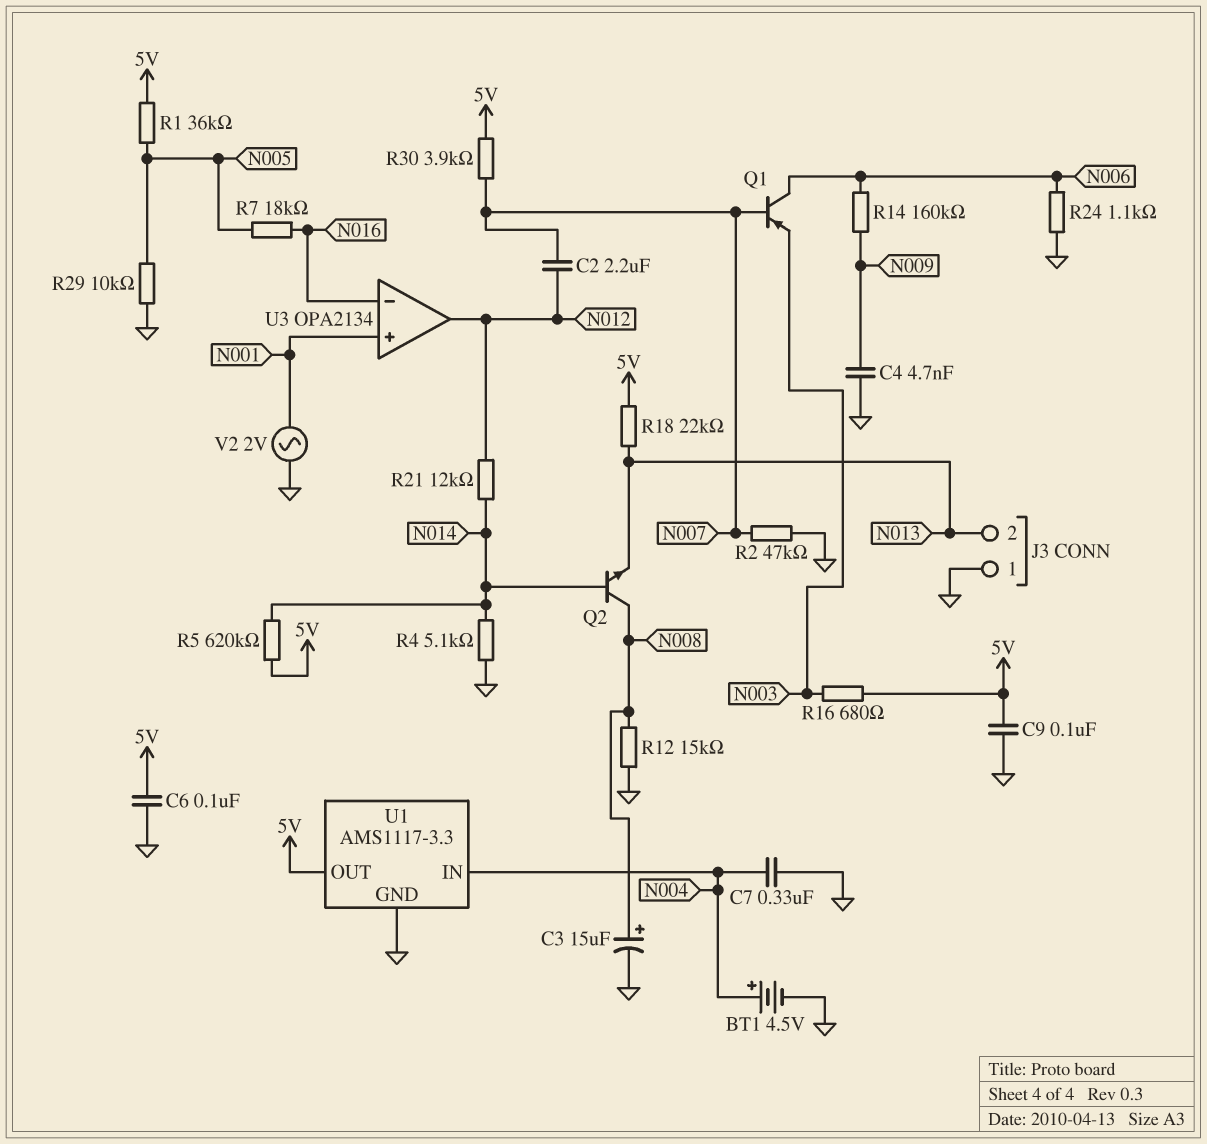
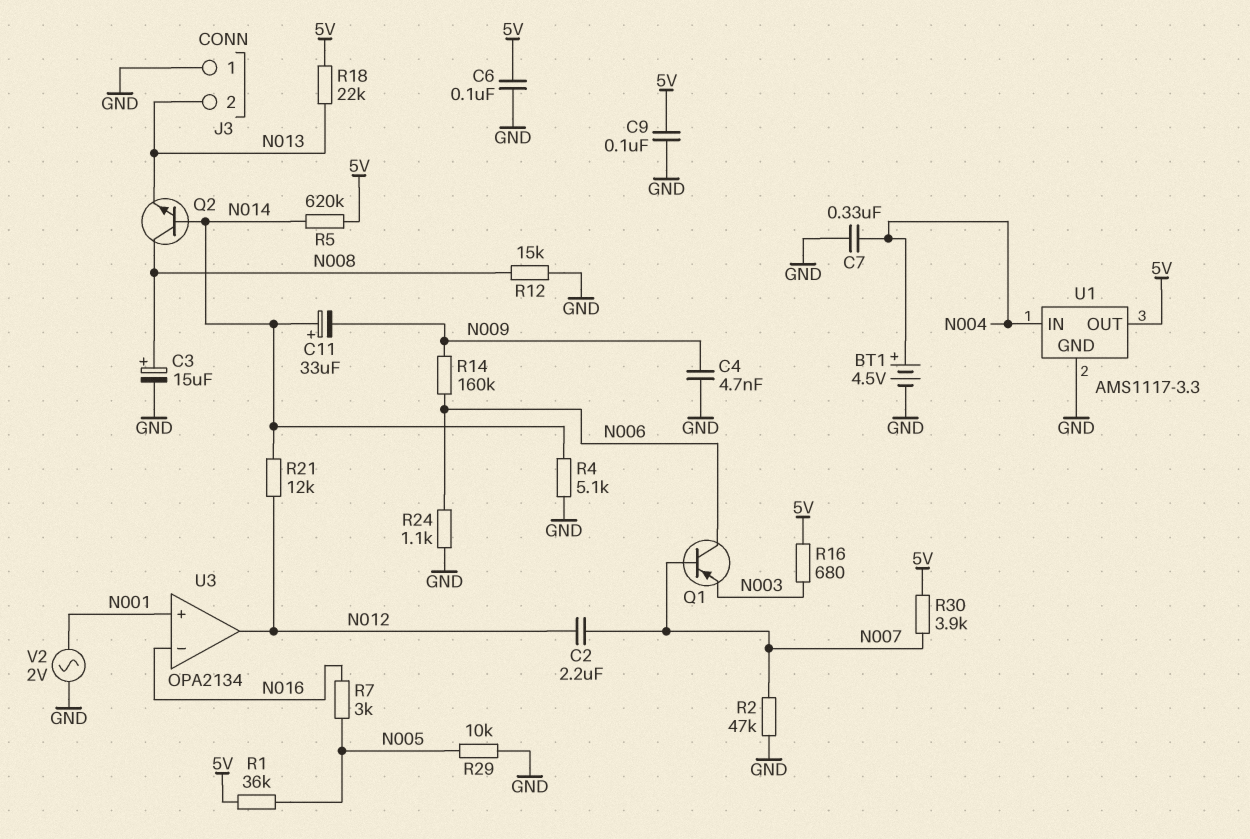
C11: none -> 33uF (plus N014, minus N009)
R7: 18k (N005, N016) -> 3k (N005, N016)

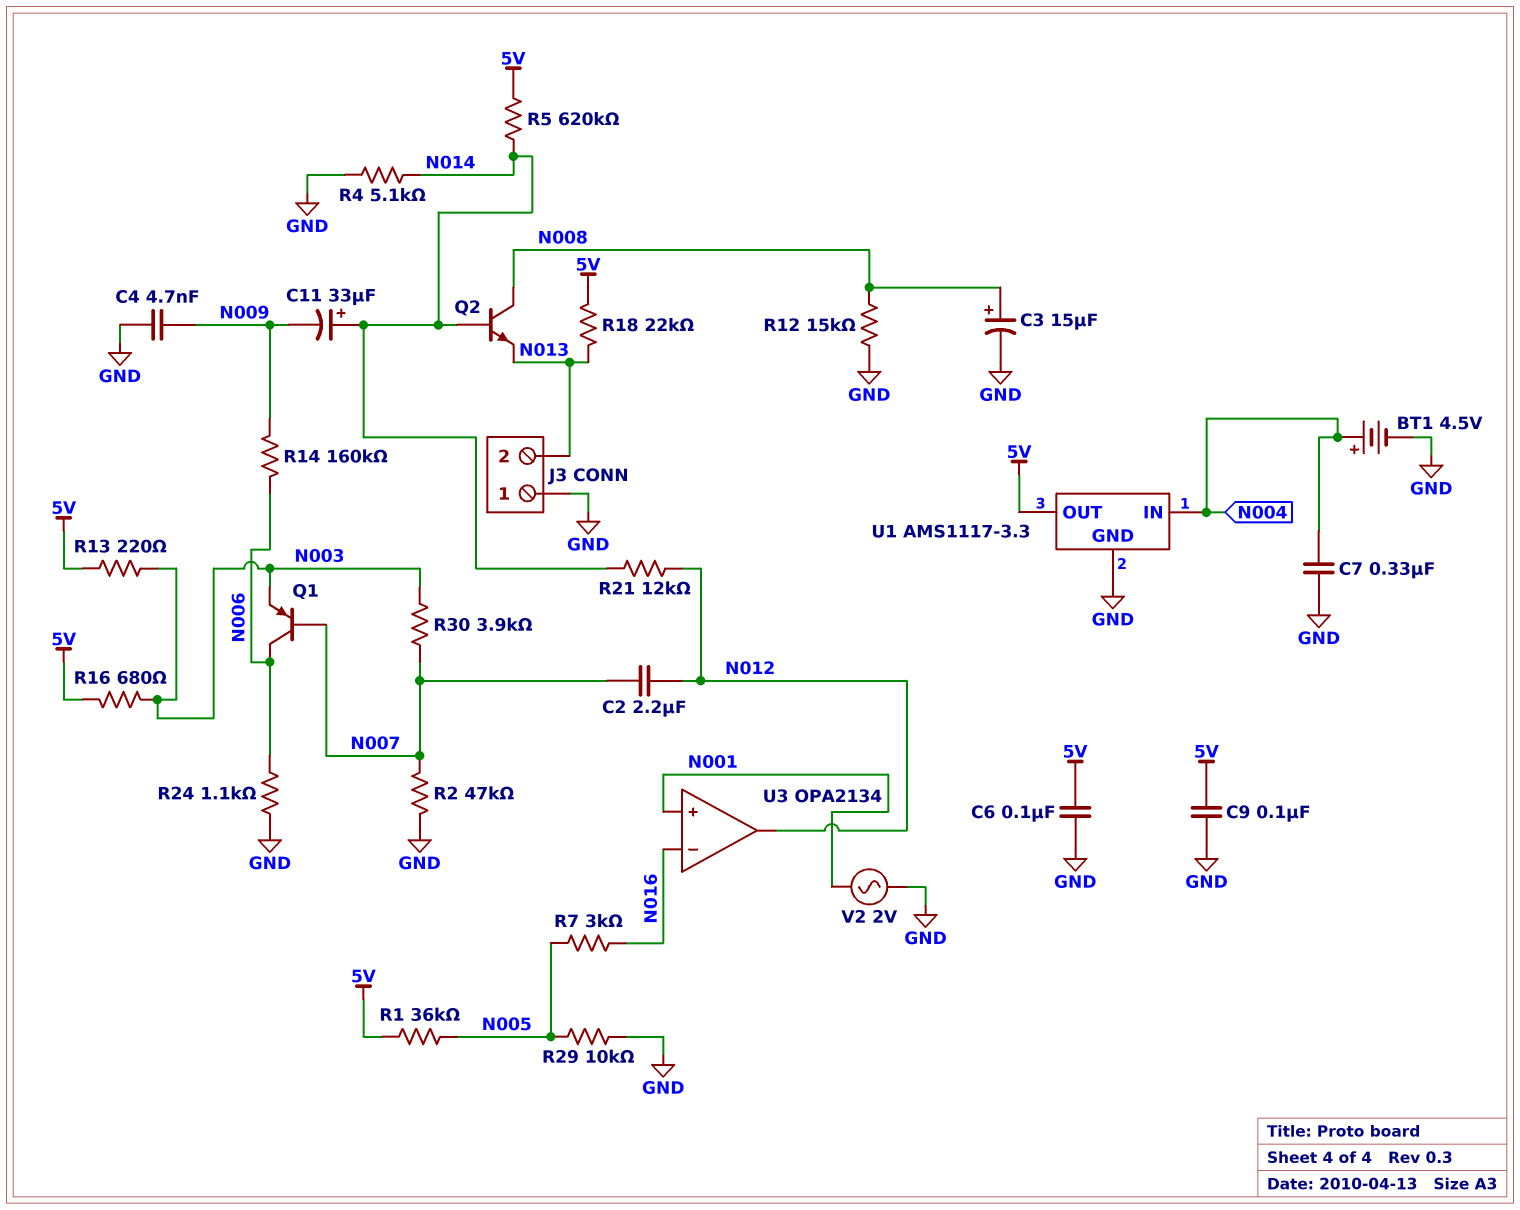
R13: none -> 220 (5V, N003)
R30: 3.9k (5V, N007) -> 3.9k (N003, N007)

